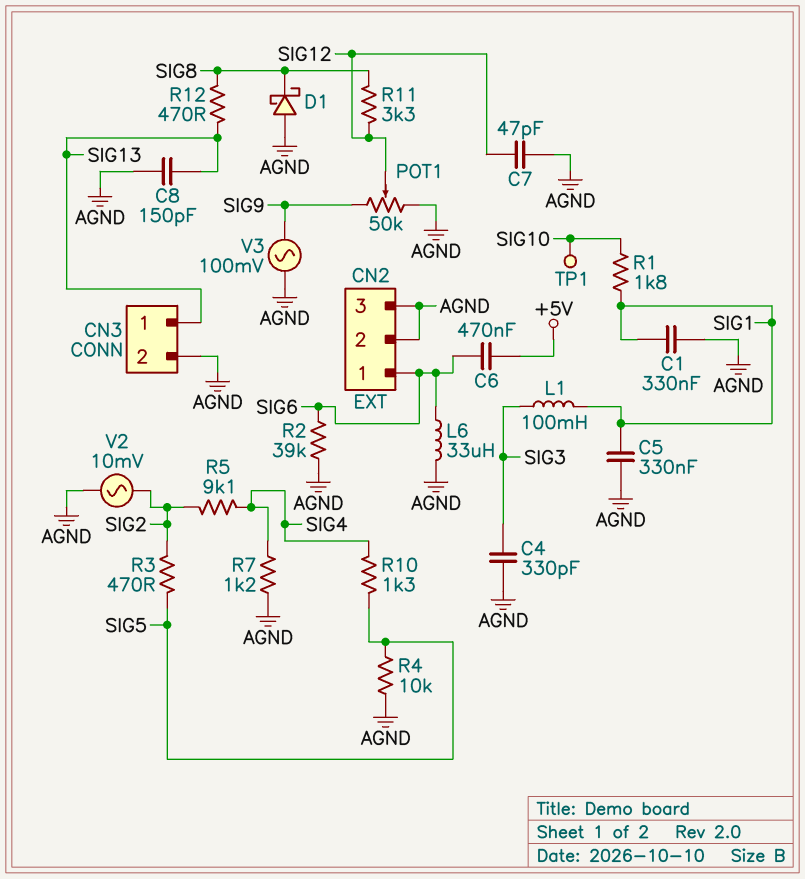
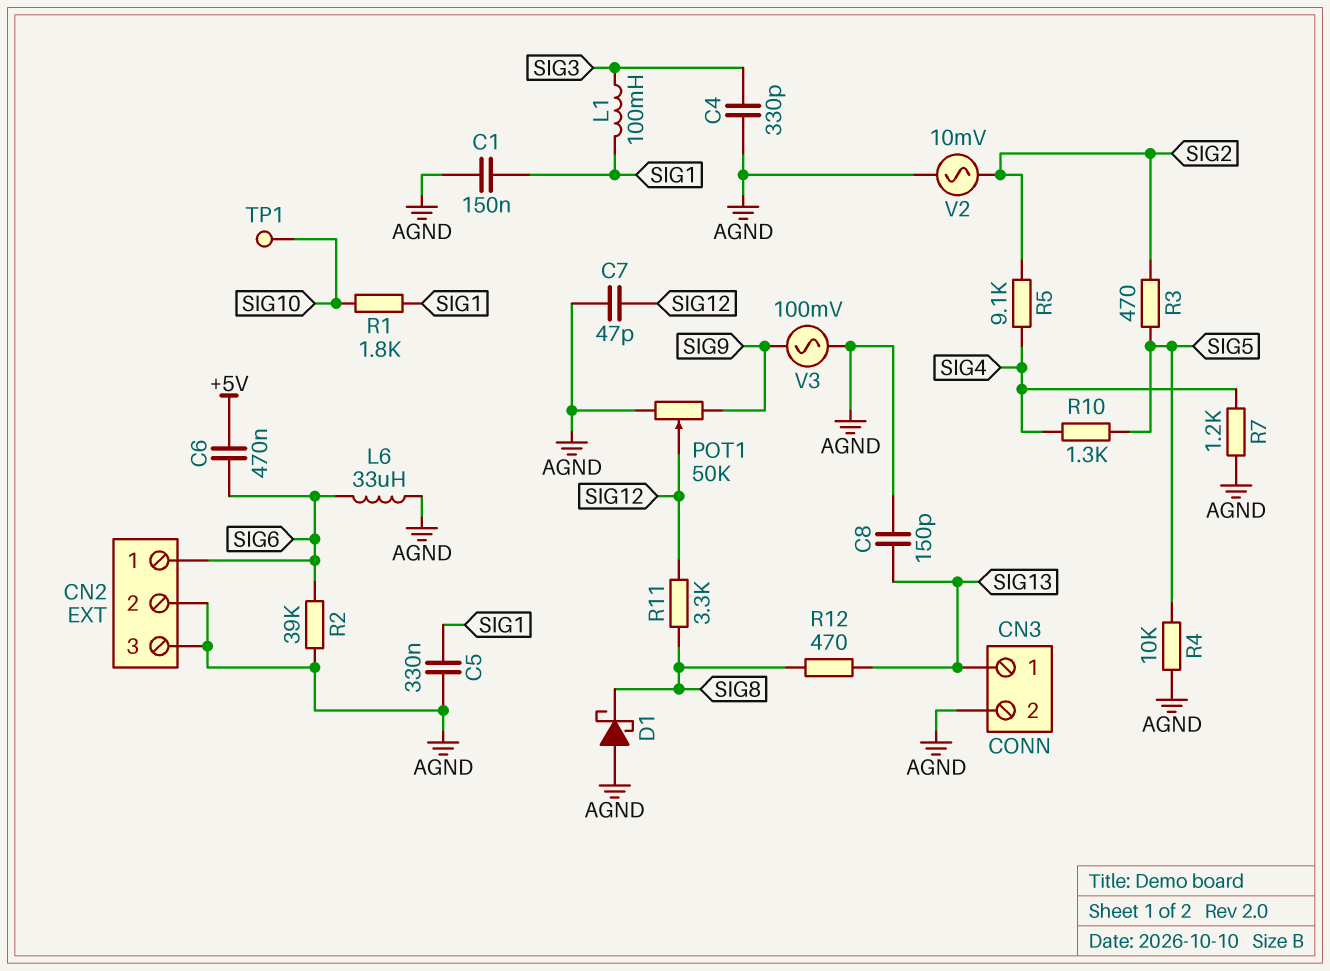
C1: 330nF (AGND, SIG1) -> 150nF (AGND, SIG1)

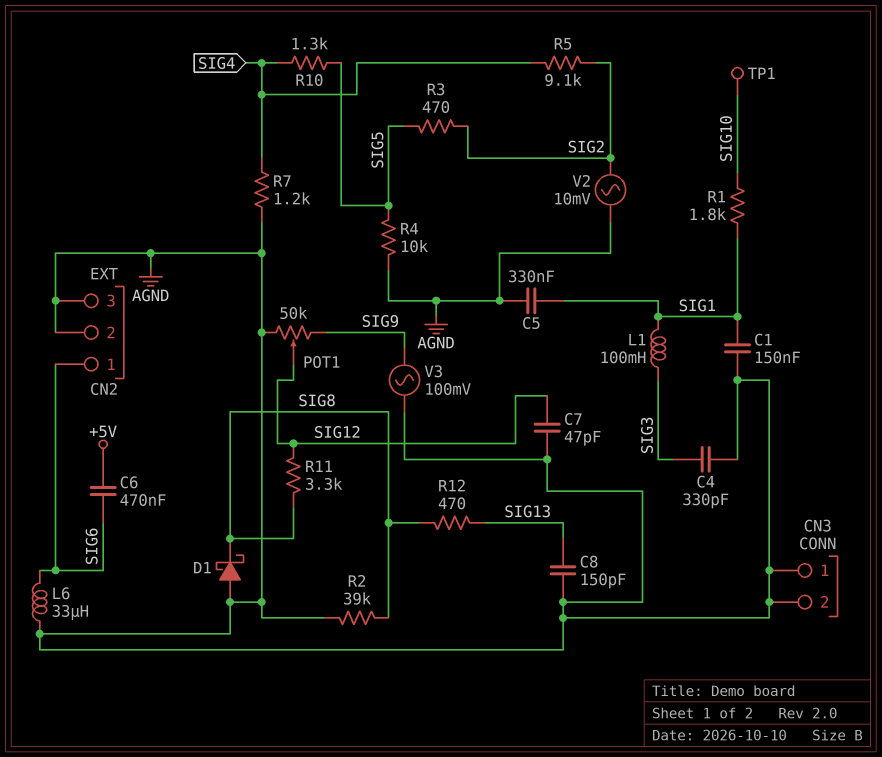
CN3 pin 1: SIG13 -> AGND
R2: 39k (AGND, SIG6) -> 39k (AGND, SIG8)

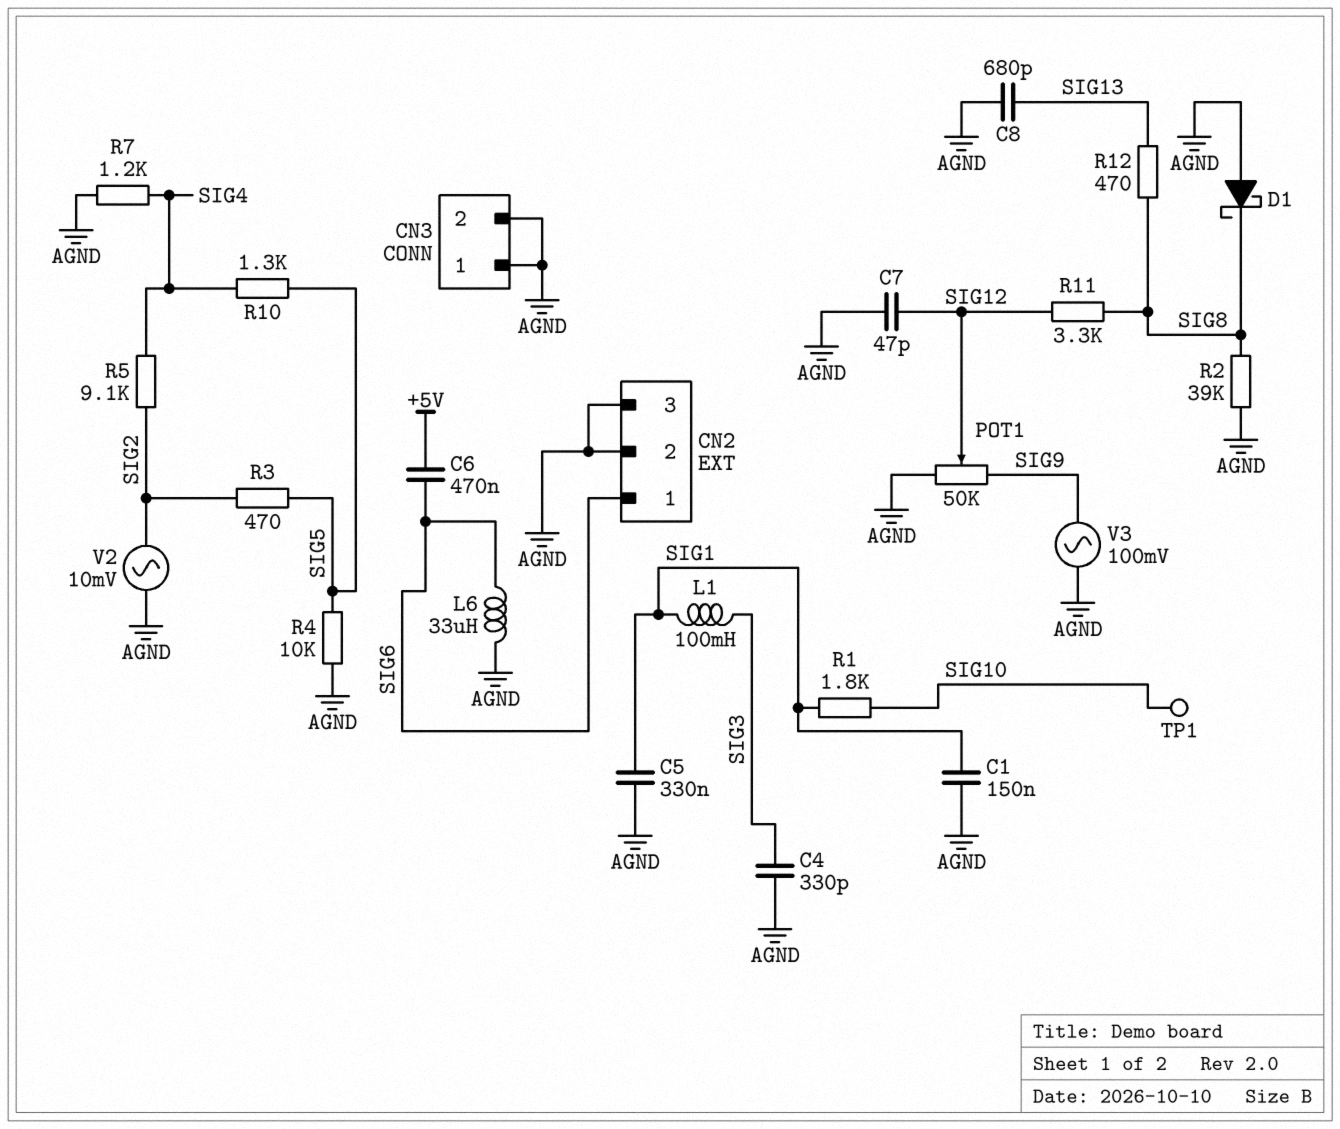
C8: 150pF (AGND, SIG13) -> 680pF (AGND, SIG13)

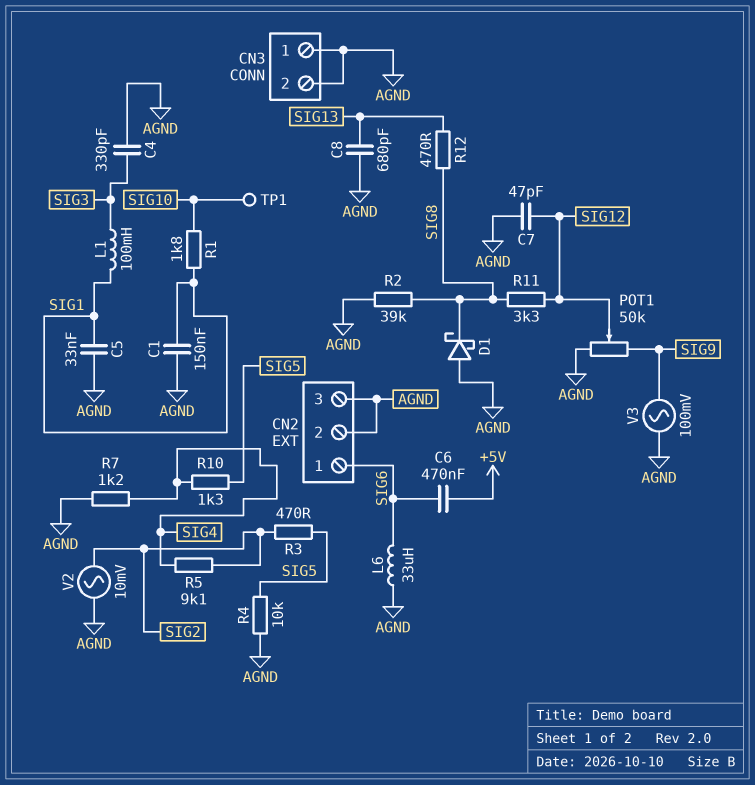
C5: 330nF (AGND, SIG1) -> 33nF (AGND, SIG1)

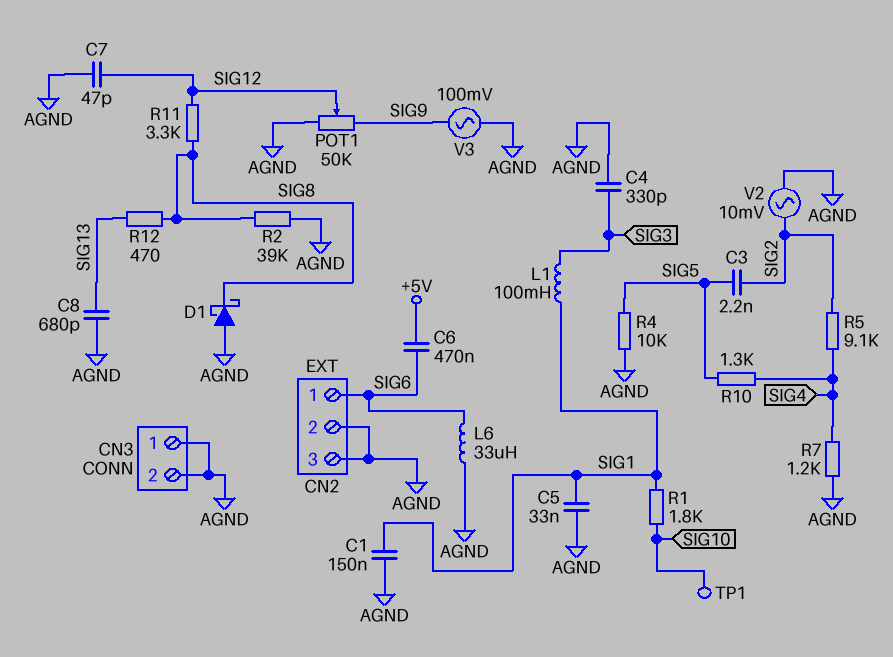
C3: none -> 2.2nF (SIG2, SIG5)
R3: 470 (SIG2, SIG5) -> none

